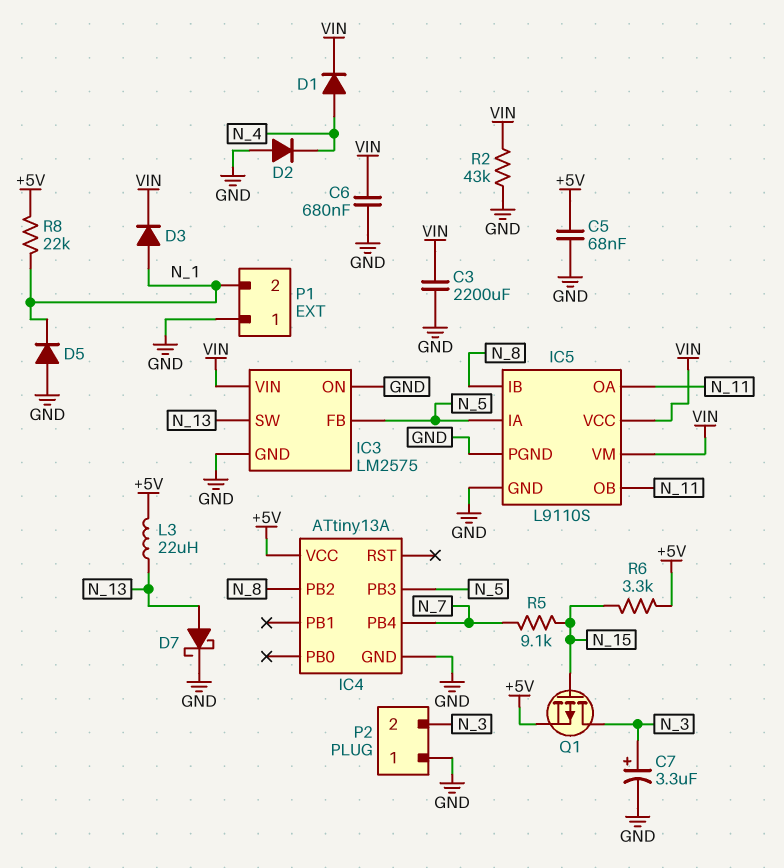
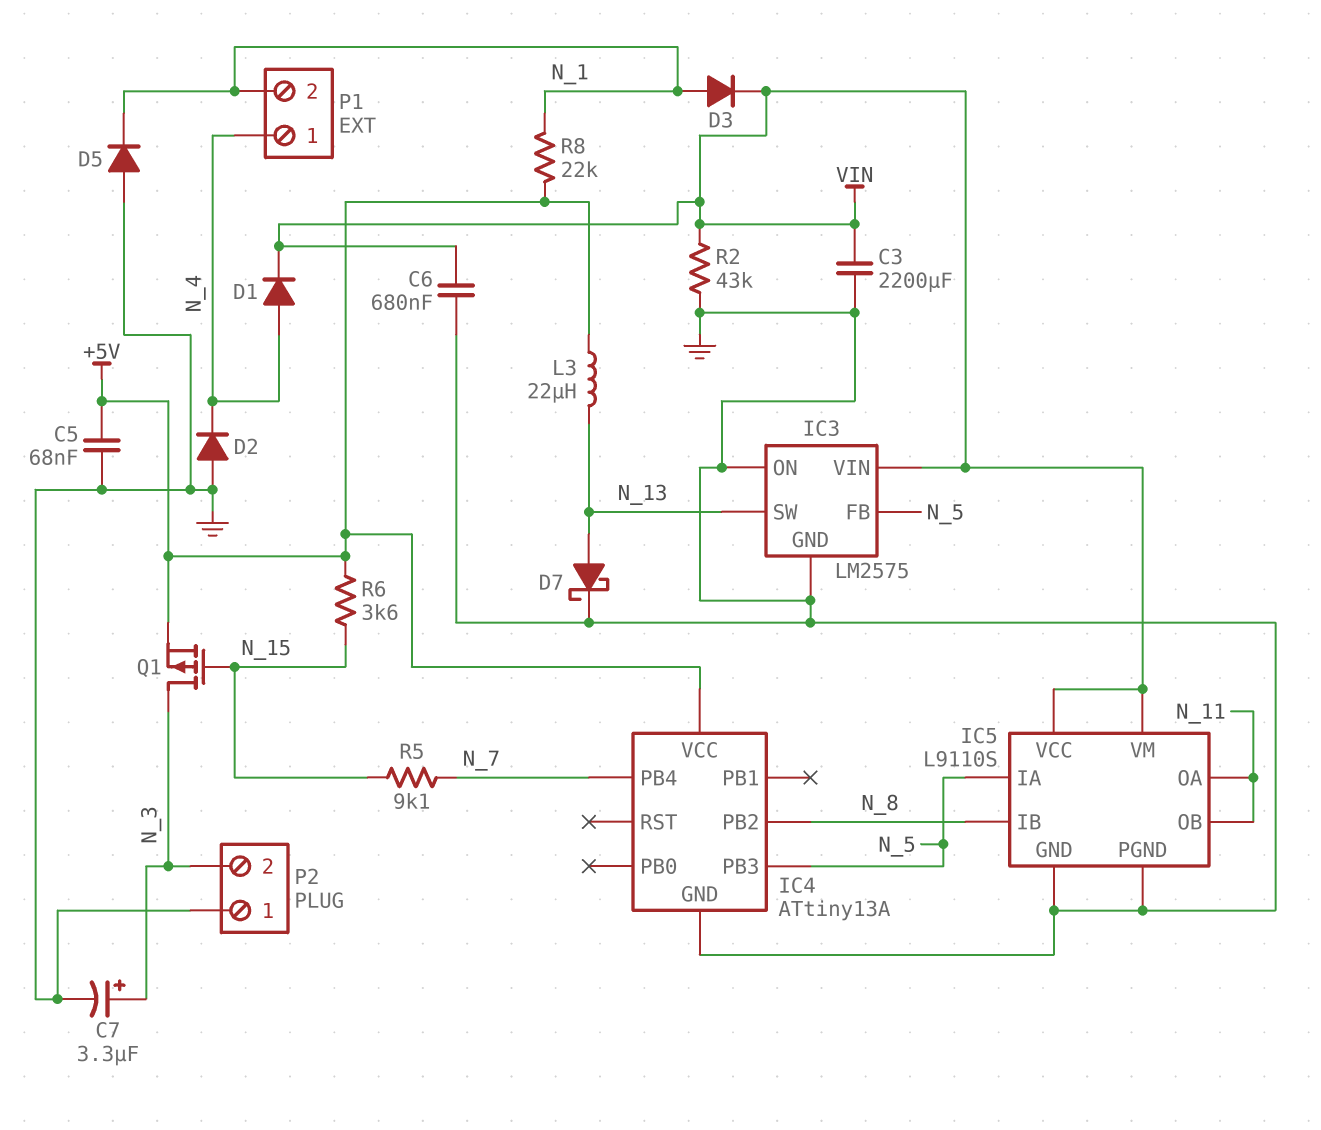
P1 pin 1: GND -> N_4
R6: 3.3k (+5V, N_15) -> 3.6k (+5V, N_15)

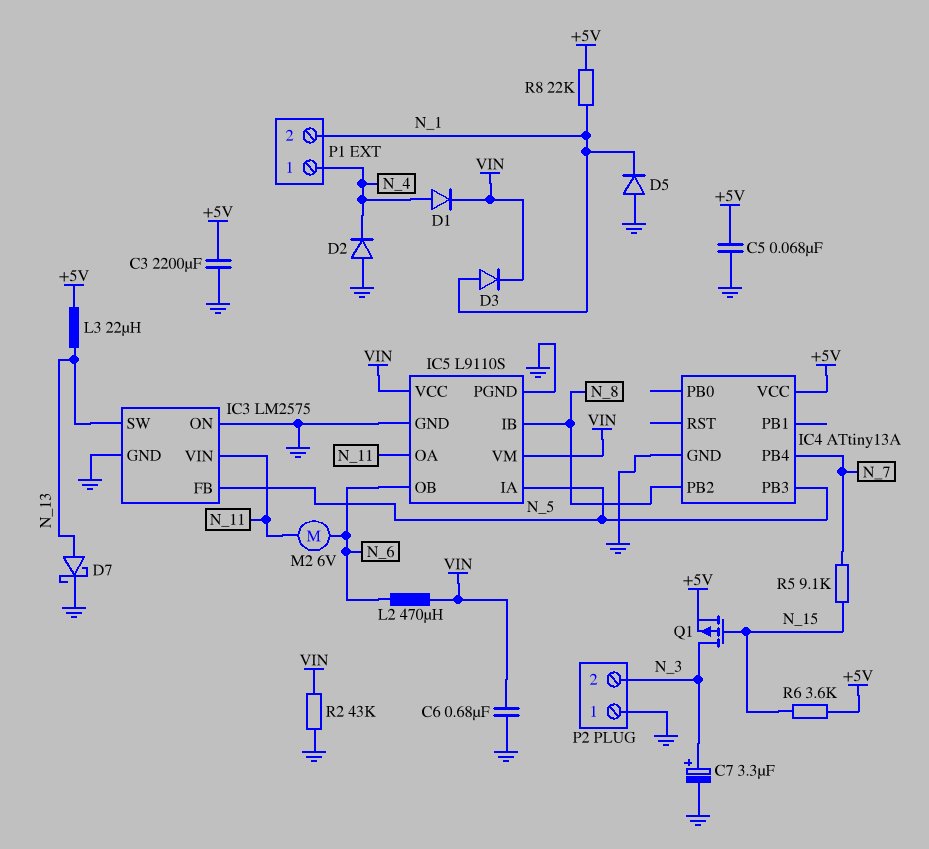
C3: 2200uF (GND, VIN) -> 2200uF (+5V, GND)
IC3 pin VIN: VIN -> N_11
IC5 pin OB: N_11 -> N_6
L2: none -> 470uH (N_6, VIN)
M2: none -> motor 6V (N_6, N_11)

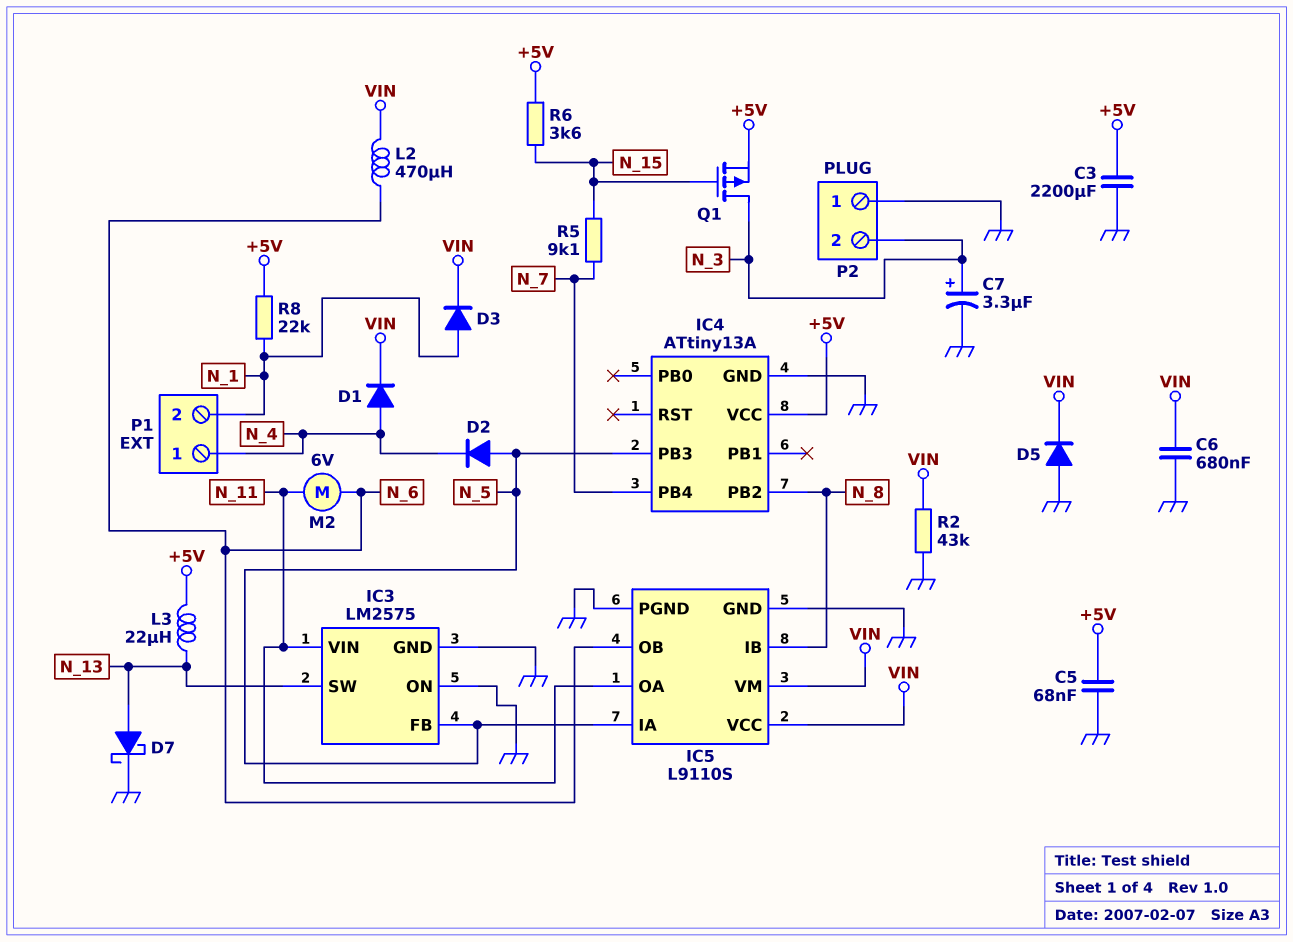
D2: diode (A GND, K N_4) -> diode (A N_5, K N_4)
D5: diode (A GND, K N_1) -> diode (A GND, K VIN)

